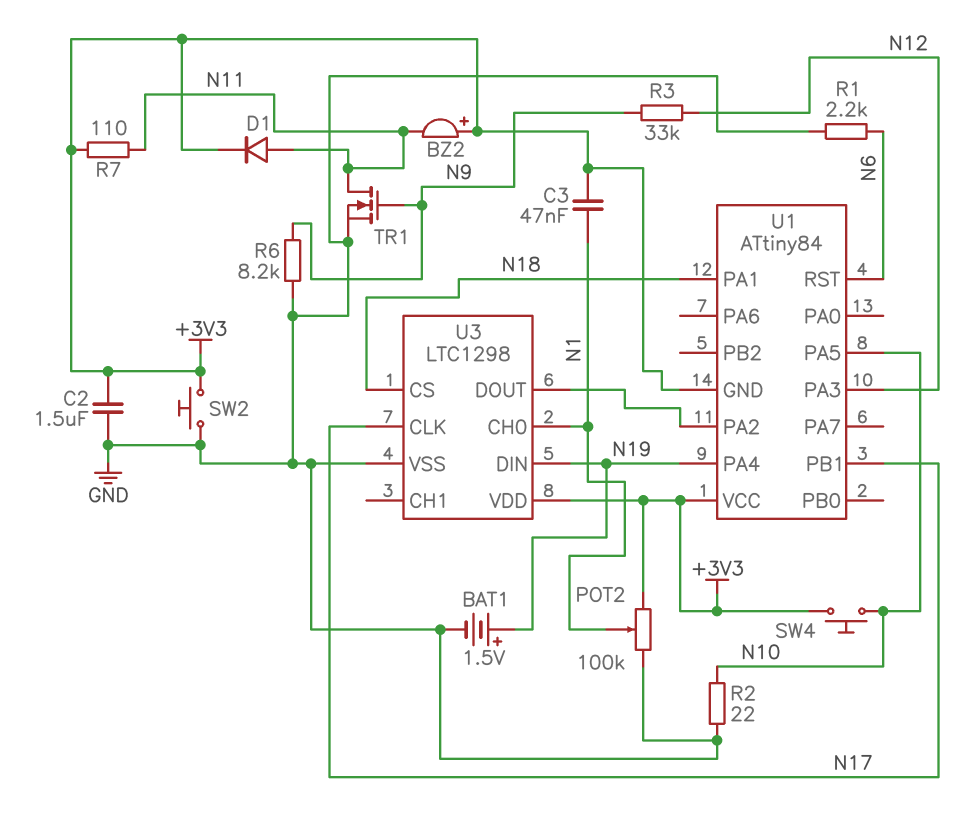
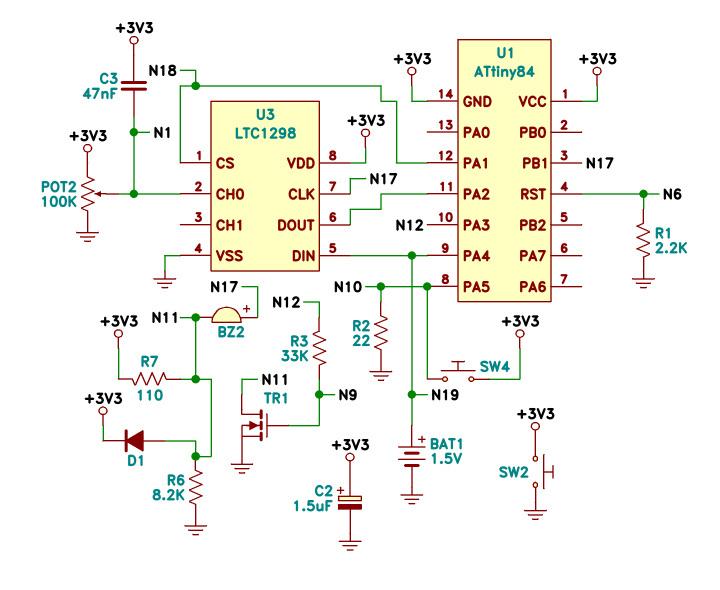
BZ2: buzzer (plus +3V3, minus N11) -> buzzer (plus N17, minus N11)
C2: 1.5uF (+3V3, GND) -> 1.5uF (plus +3V3, minus GND)
R6: 8.2k (GND, N9) -> 8.2k (GND, N11)

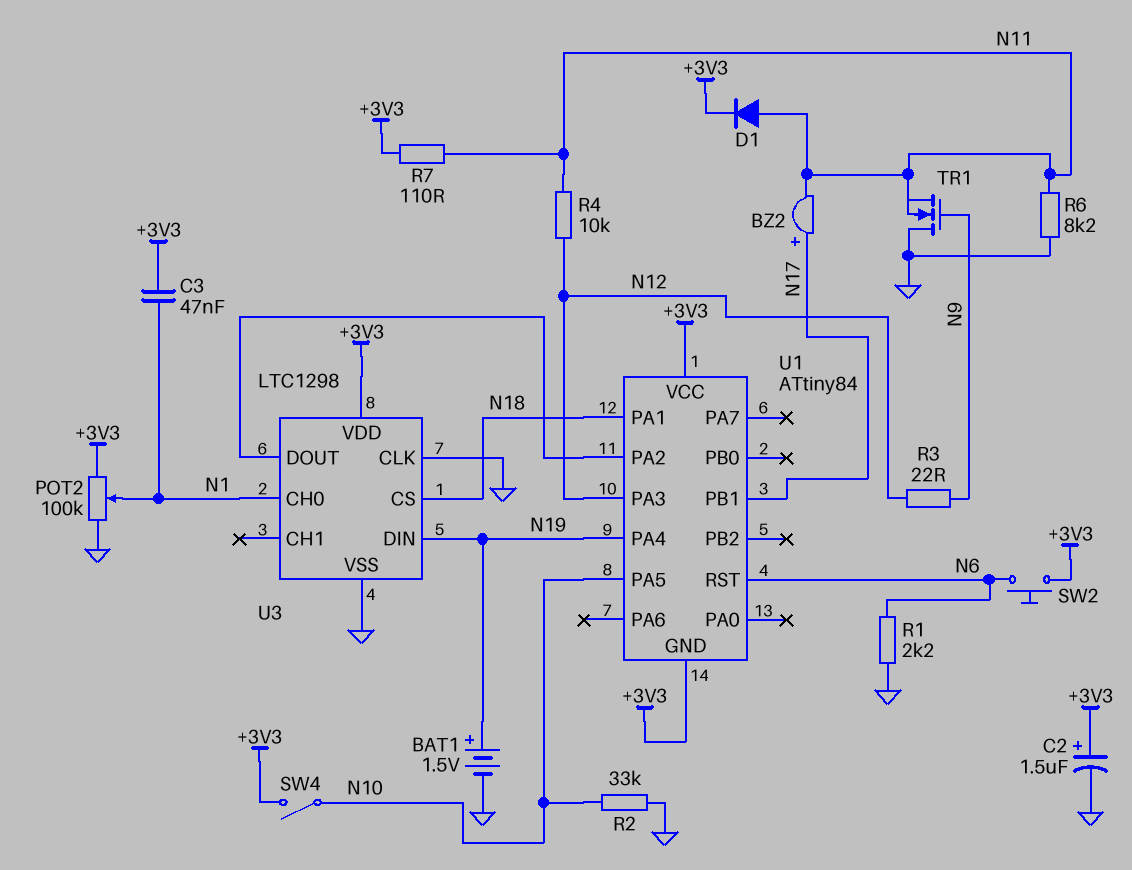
R2: 22 (GND, N10) -> 33k (GND, N10)
R3: 33k (N9, N12) -> 22 (N9, N12)
R4: none -> 10k (N11, N12)
SW2: button (+3V3, GND) -> button (+3V3, N6)
SW4: button (+3V3, N10) -> switch (+3V3, N10)
TR1: NMOS (G N9, D N11, S GND) -> NMOS (G N9, D GND, S N11)
U3 pin CLK: N17 -> GND

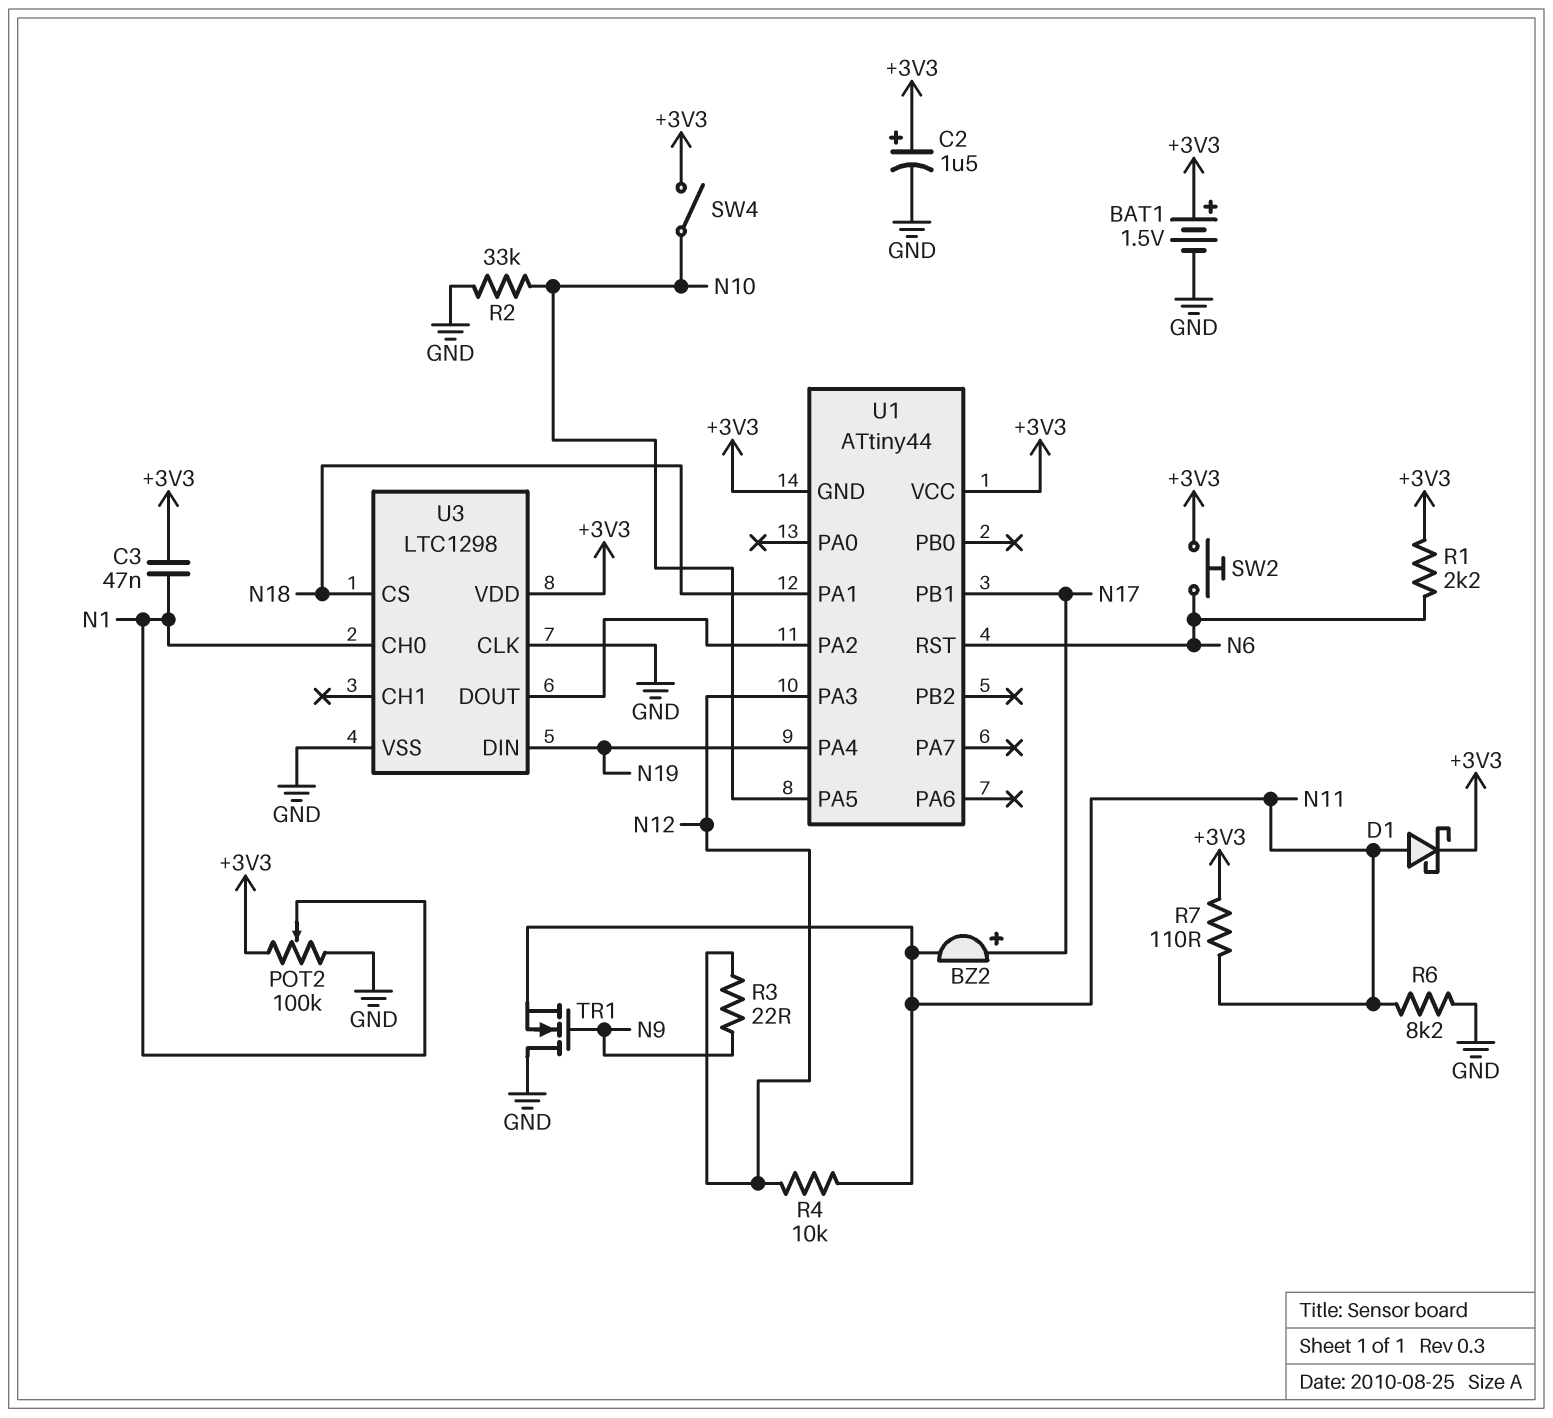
BAT1: 1.5V (plus N19, minus GND) -> 1.5V (plus +3V3, minus GND)
D1: diode (A N11, K +3V3) -> schottky (A N11, K +3V3)
R1: 2.2k (GND, N6) -> 2.2k (+3V3, N6)
U1: ATtiny84 -> ATtiny44

